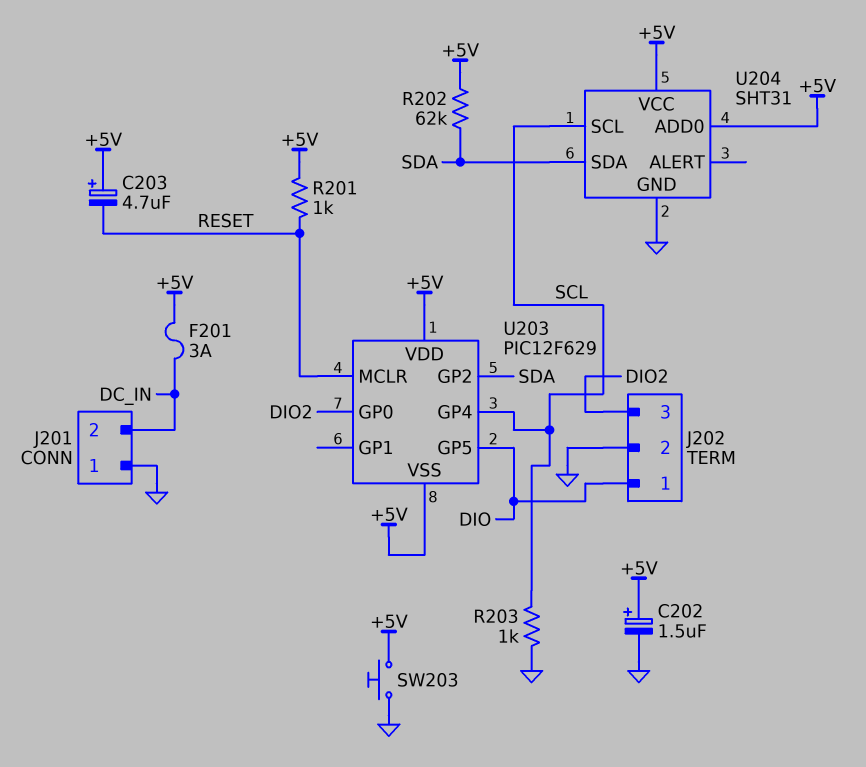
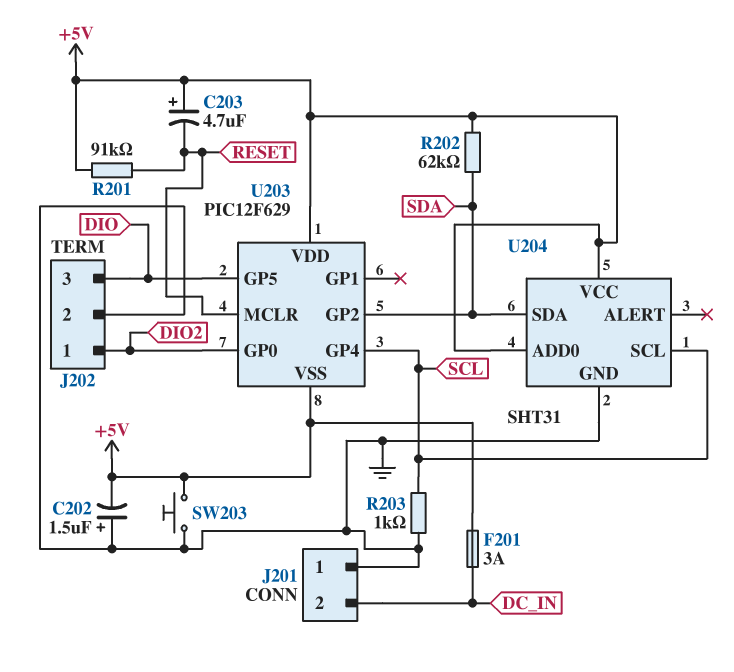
C202: 1.5uF (plus +5V, minus GND) -> 1.5uF (plus GND, minus +5V)
J202 pin 1: DIO -> DIO2
J202 pin 3: DIO2 -> DIO
R201: 1k (+5V, RESET) -> 91k (+5V, RESET)

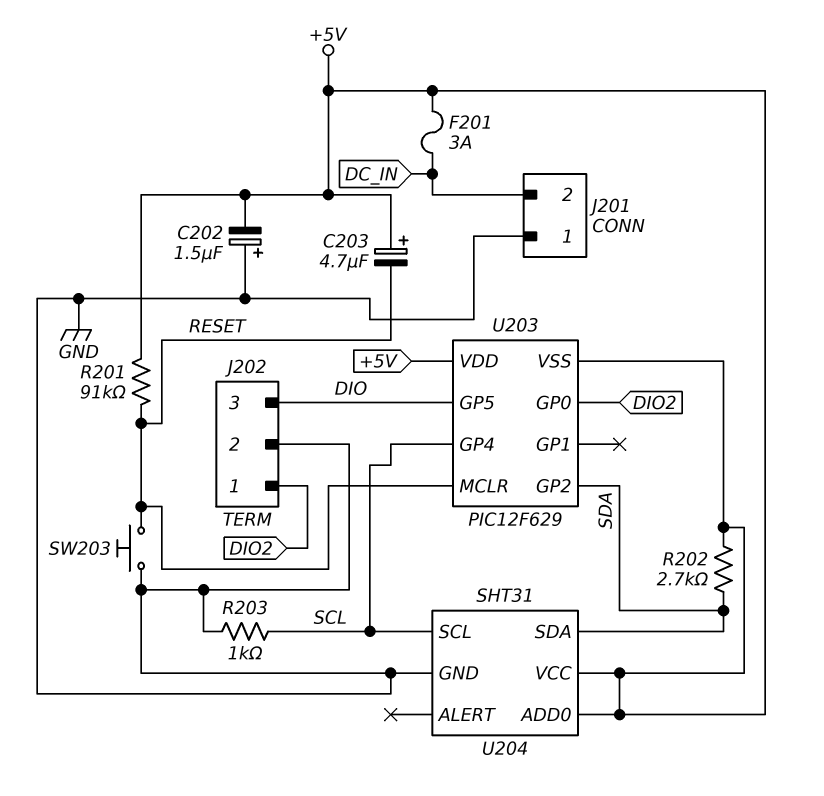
R202: 62k (+5V, SDA) -> 2.7k (+5V, SDA)
SW203: button (+5V, GND) -> button (GND, RESET)

